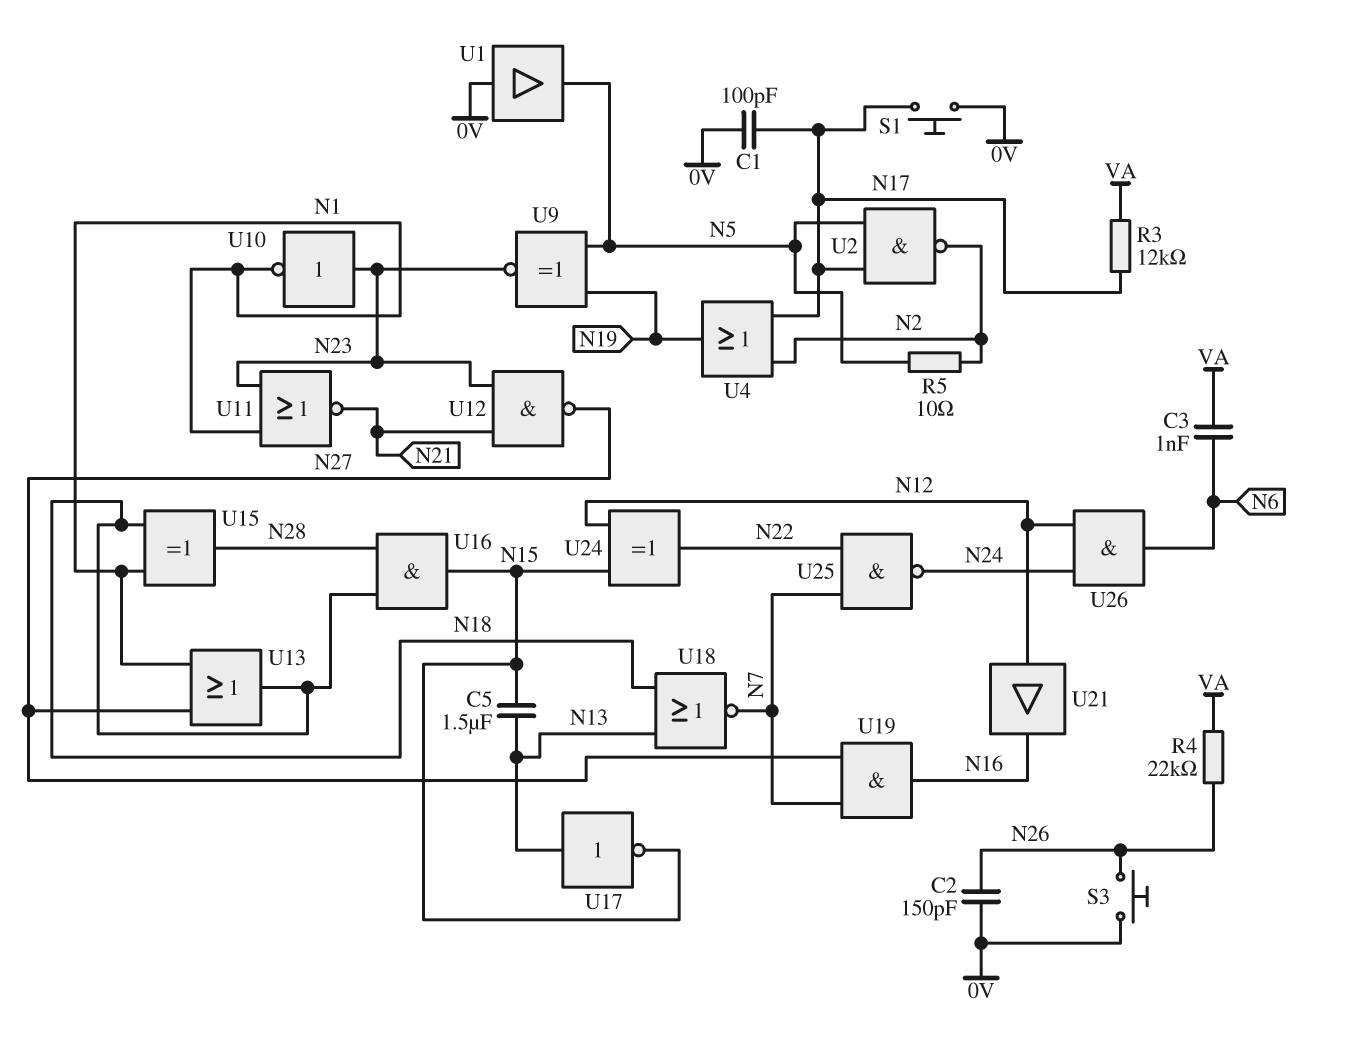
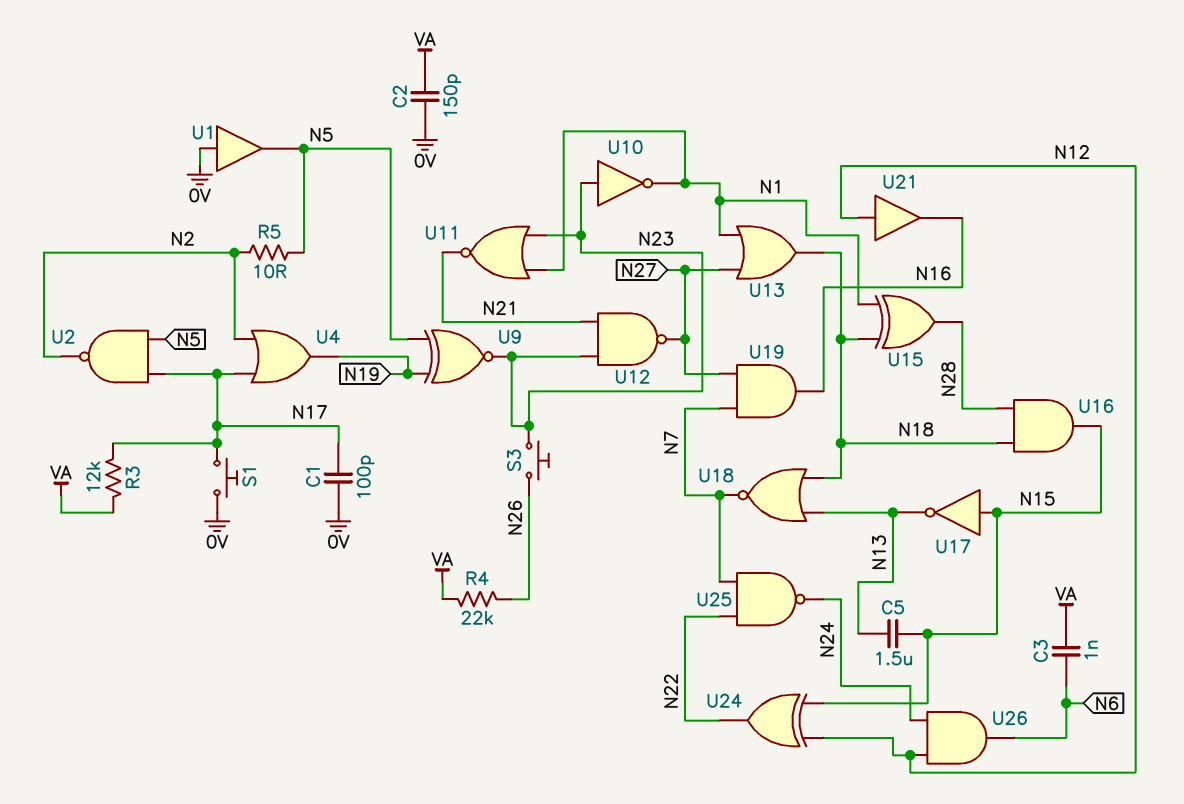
C2: 150pF (0V, N26) -> 150pF (0V, VA)
S3: button (0V, N26) -> button (N23, N26)
U17: NOT (in N13, out N15) -> NOT (in N15, out N13)

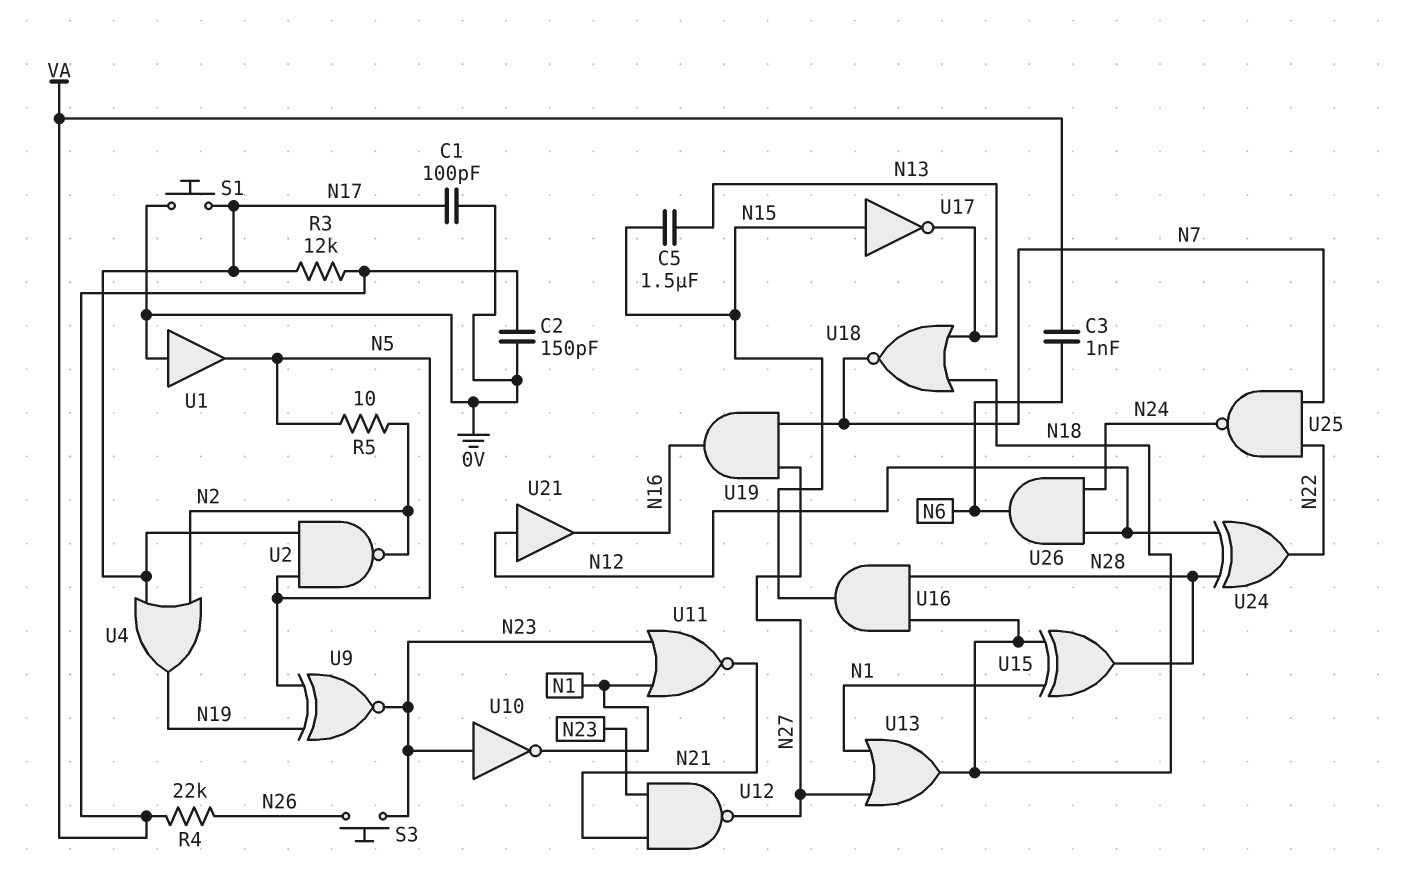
U24: XOR (in N12, in N15, out N22) -> XOR (in N12, in N28, out N22)

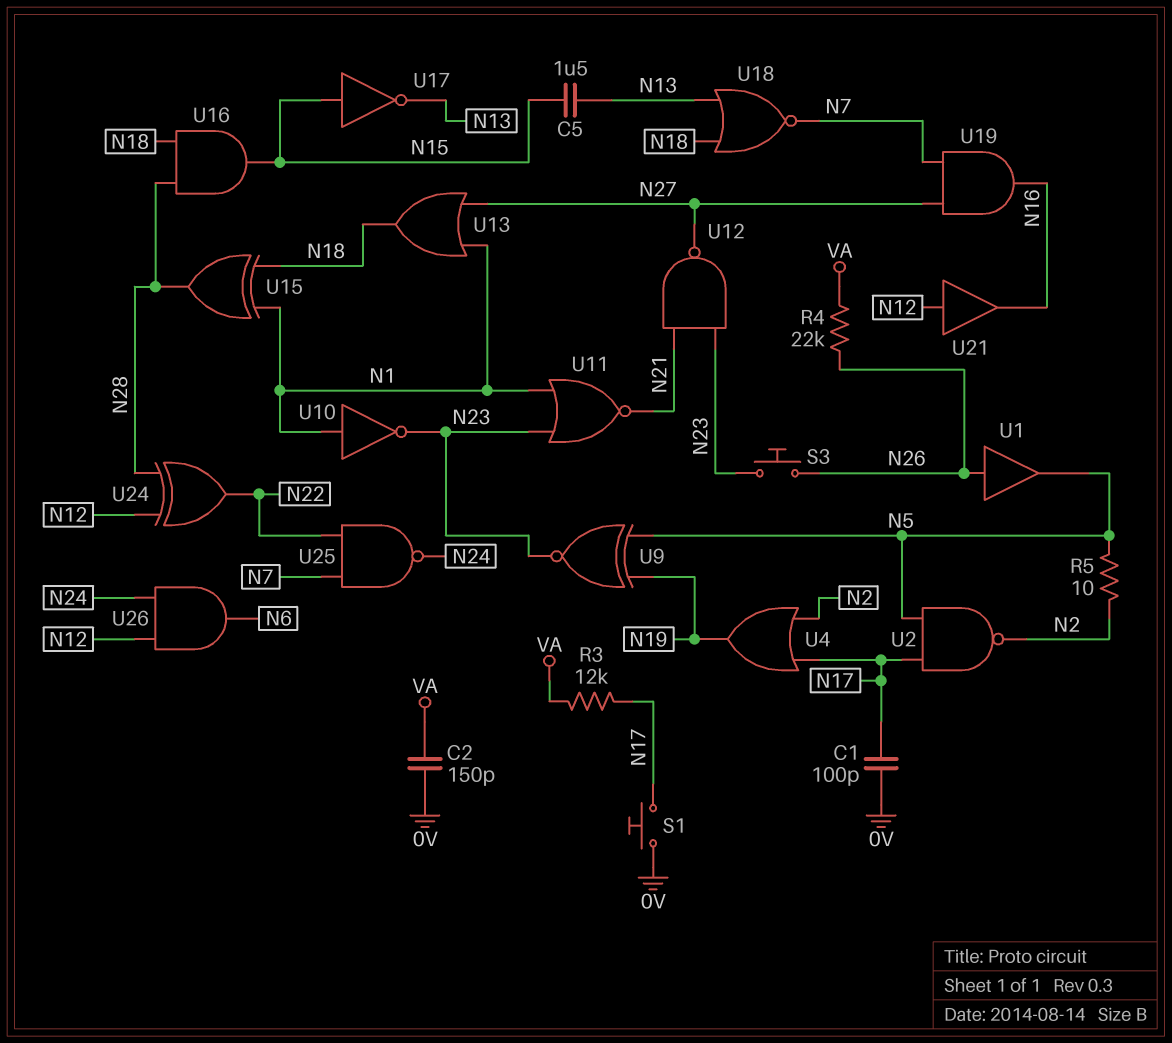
C3: 1nF (N6, VA) -> none
U1: buffer (in 0V, out N5) -> buffer (in N26, out N5)
U10: NOT (in N23, out N1) -> NOT (in N1, out N23)

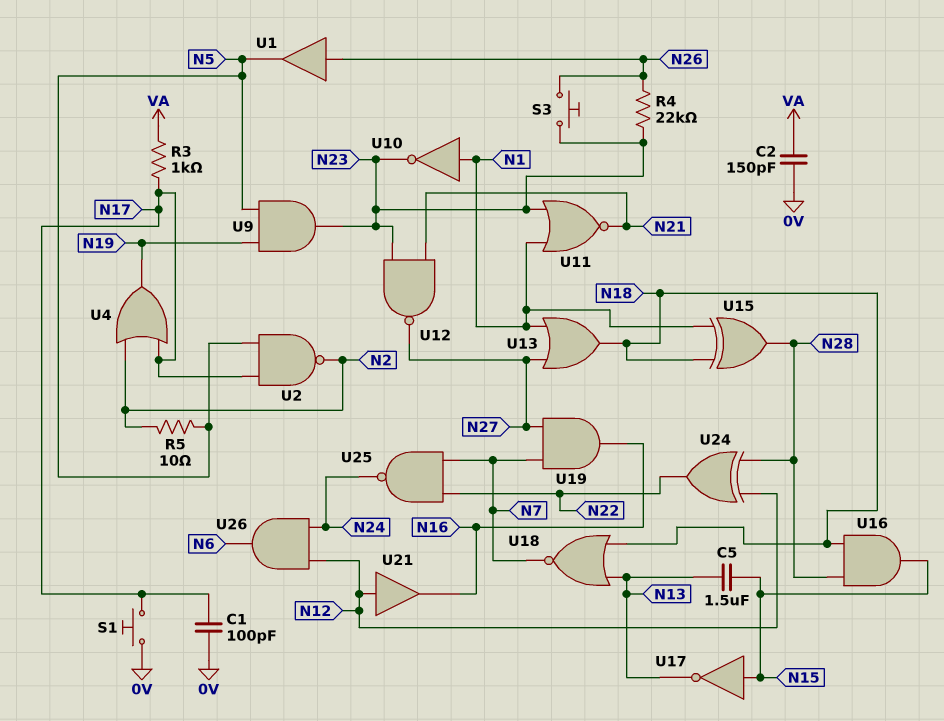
R3: 12k (N17, VA) -> 1k (N17, VA)
R4: 22k (N26, VA) -> 22k (N23, N26)
U9: XNOR (in N5, in N19, out N23) -> AND (in N5, in N19, out N23)

